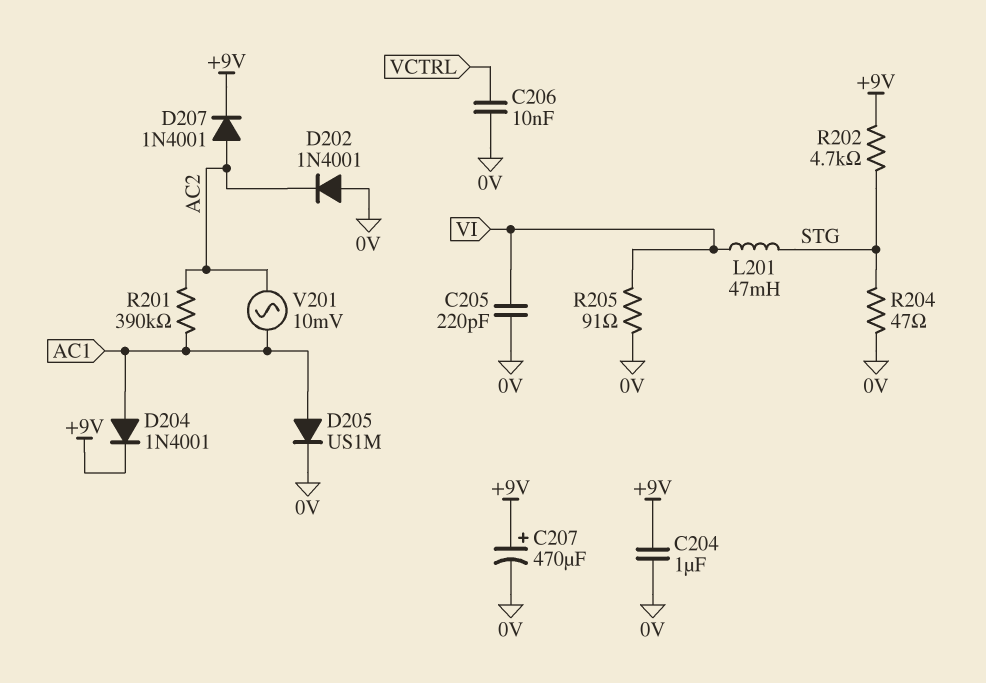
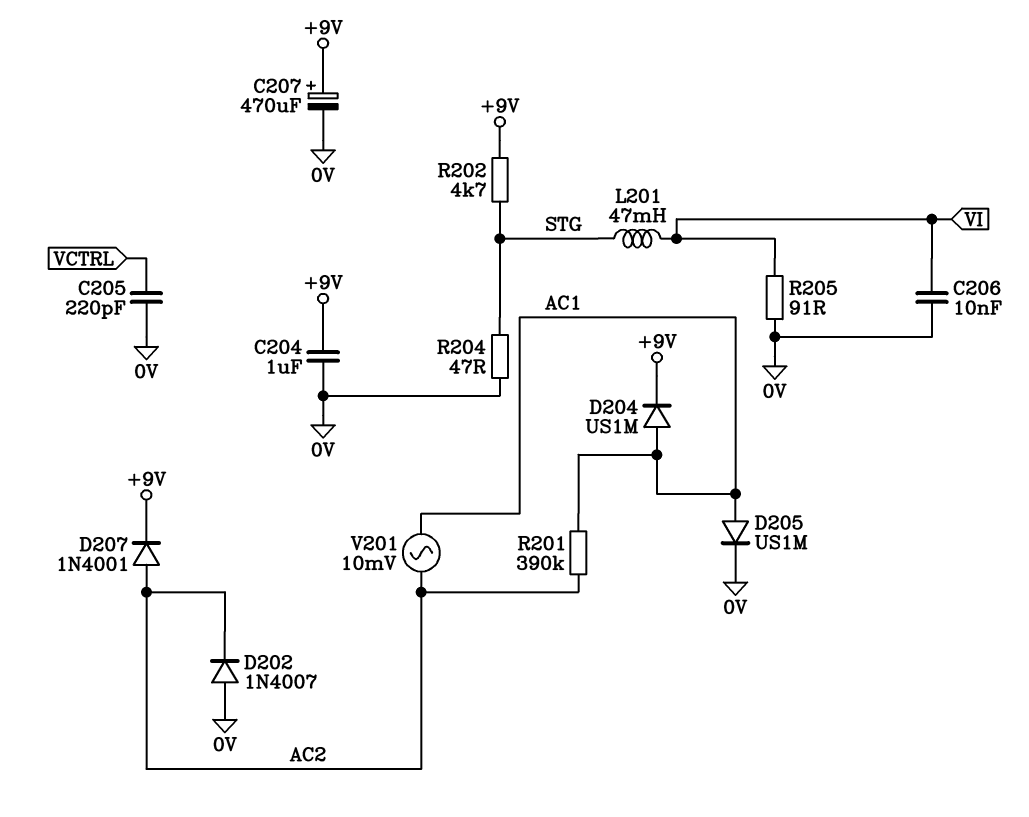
C205: 220pF (0V, VI) -> 220pF (0V, VCTRL)
C206: 10nF (0V, VCTRL) -> 10nF (0V, VI)
D202: diode 1N4001 (A 0V, K AC2) -> diode 1N4007 (A 0V, K AC2)
D204: diode 1N4001 (A AC1, K +9V) -> diode US1M (A AC1, K +9V)

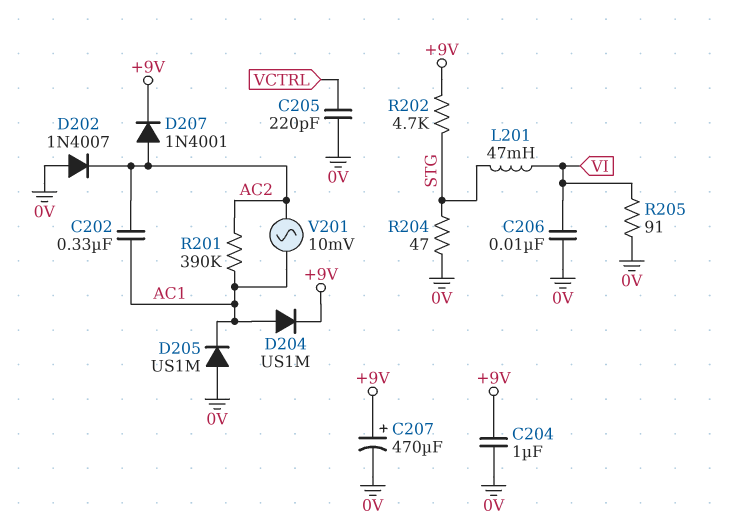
C202: none -> 330nF (AC1, AC2)
D205: diode US1M (A AC1, K 0V) -> diode US1M (A 0V, K AC1)

